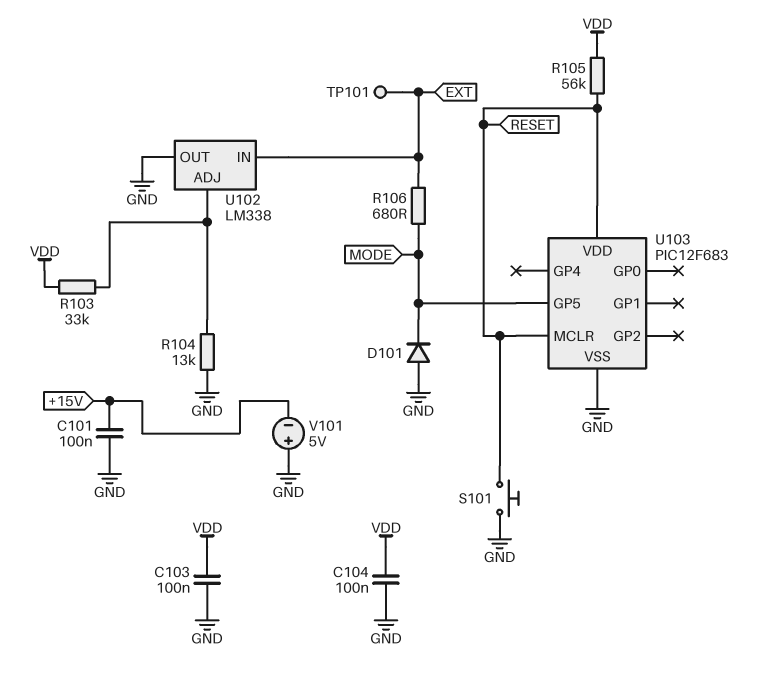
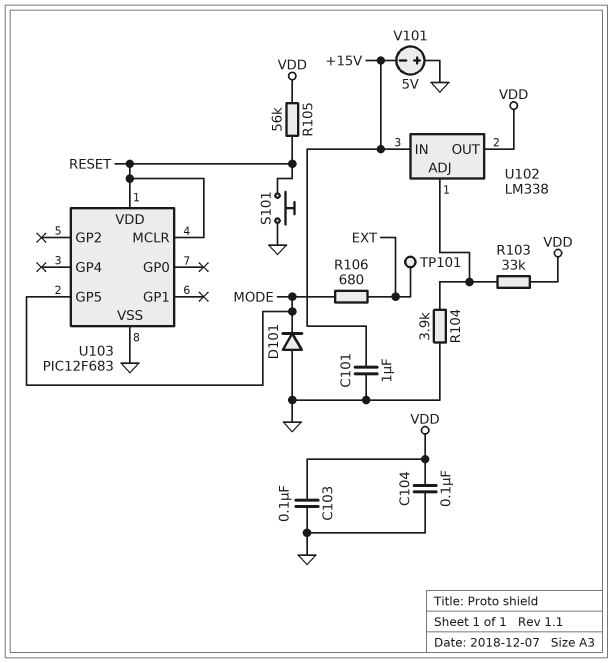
C101: 100nF (+15V, GND) -> 1uF (+15V, GND)
R104: 13k (GND, U102/ADJ) -> 3.9k (GND, U102/ADJ)
U102 pin IN: EXT -> +15V
U102 pin OUT: GND -> VDD

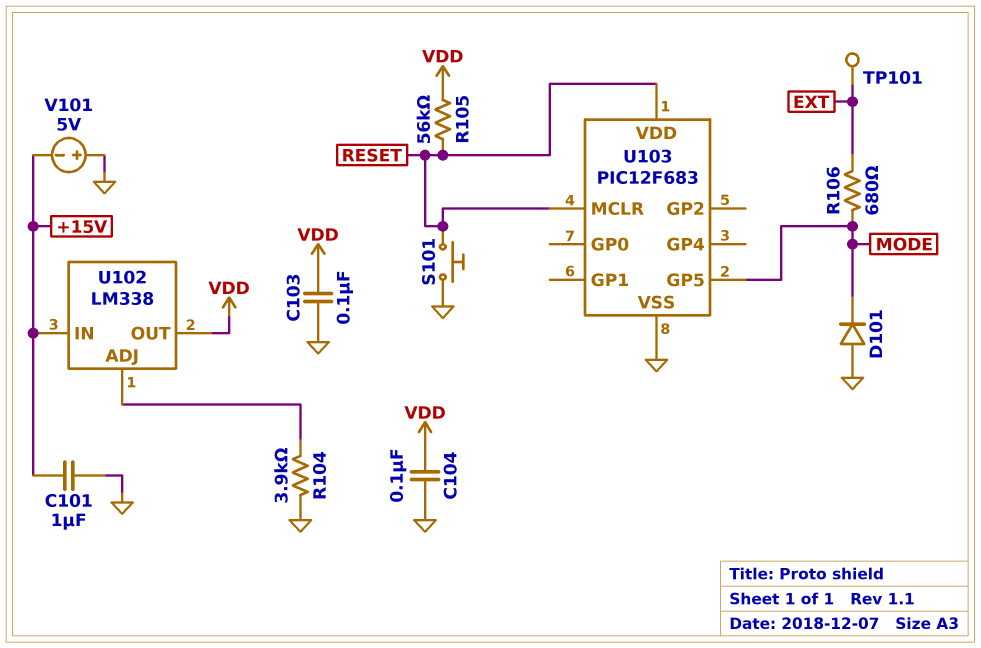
R103: 33k (U102/ADJ, VDD) -> none

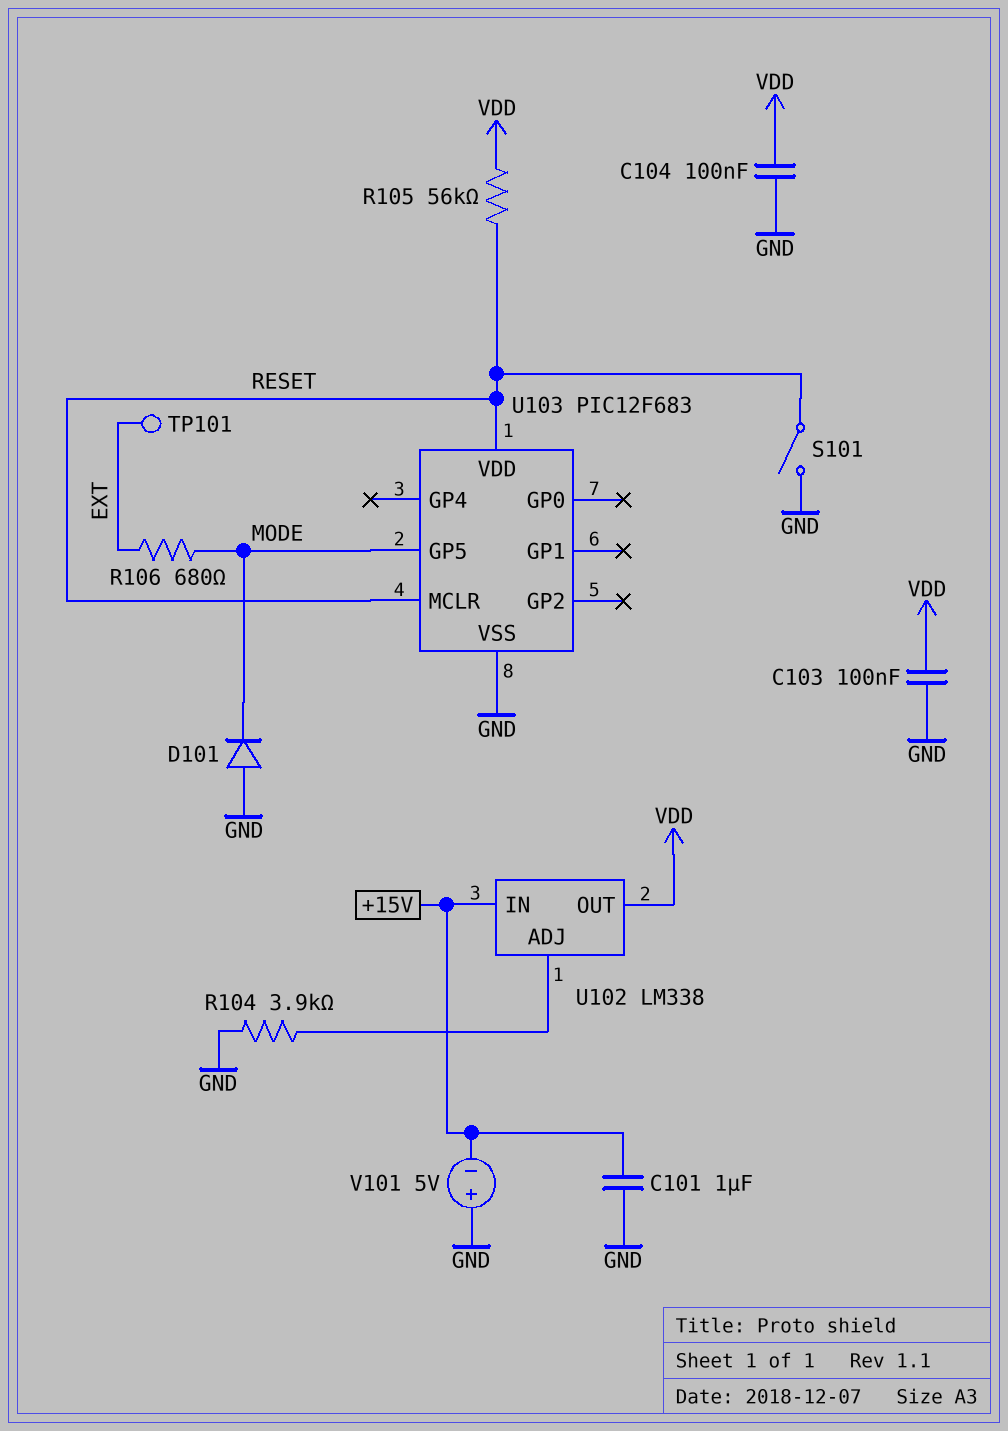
S101: button (GND, RESET) -> switch (GND, RESET)

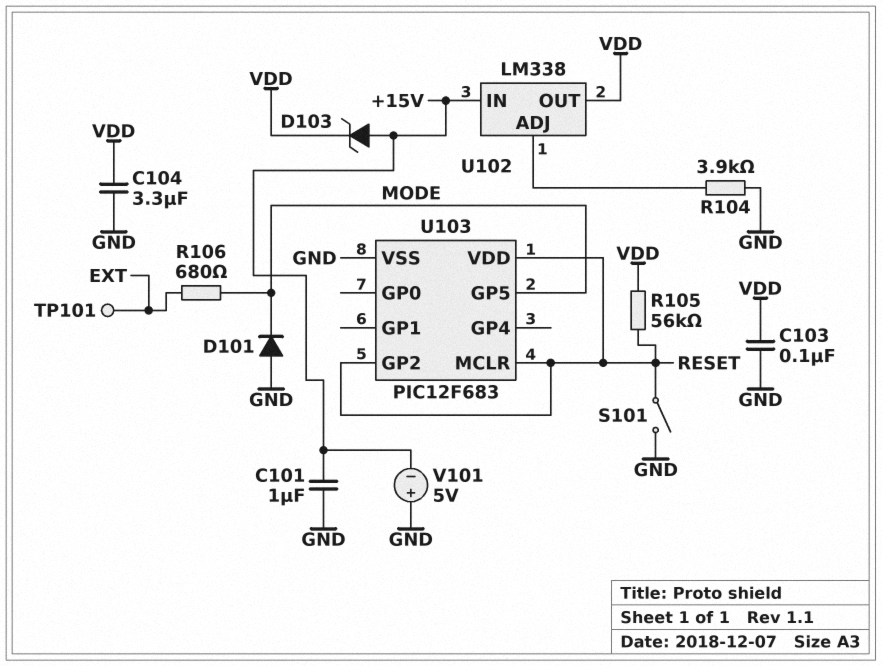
C104: 100nF (GND, VDD) -> 3.3uF (GND, VDD)
D103: none -> zener (A +15V, K VDD)
U103 pin GP2: none -> RESET

